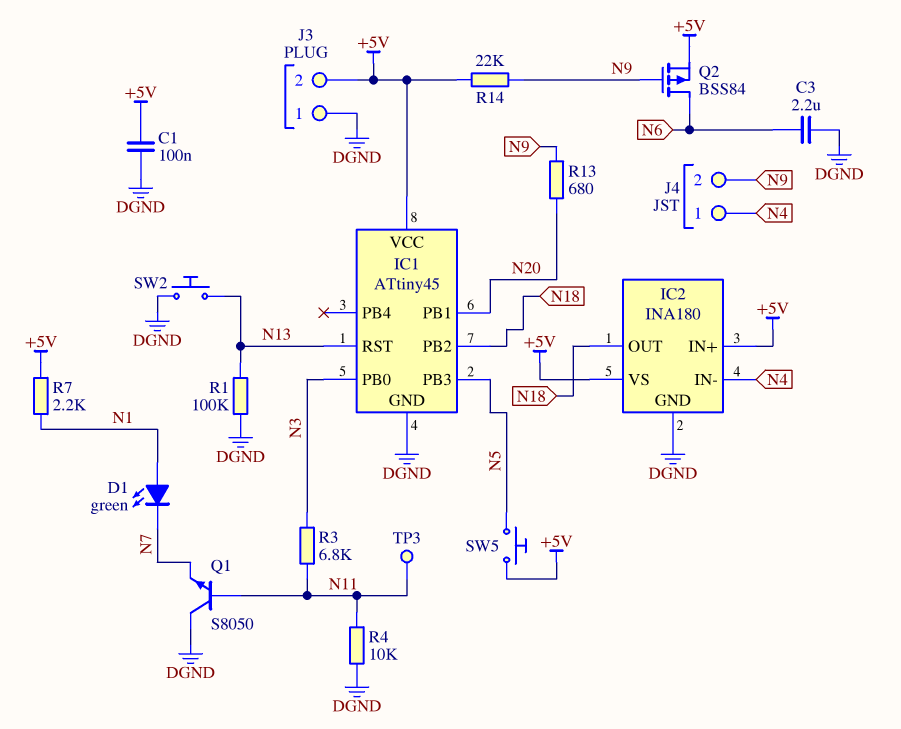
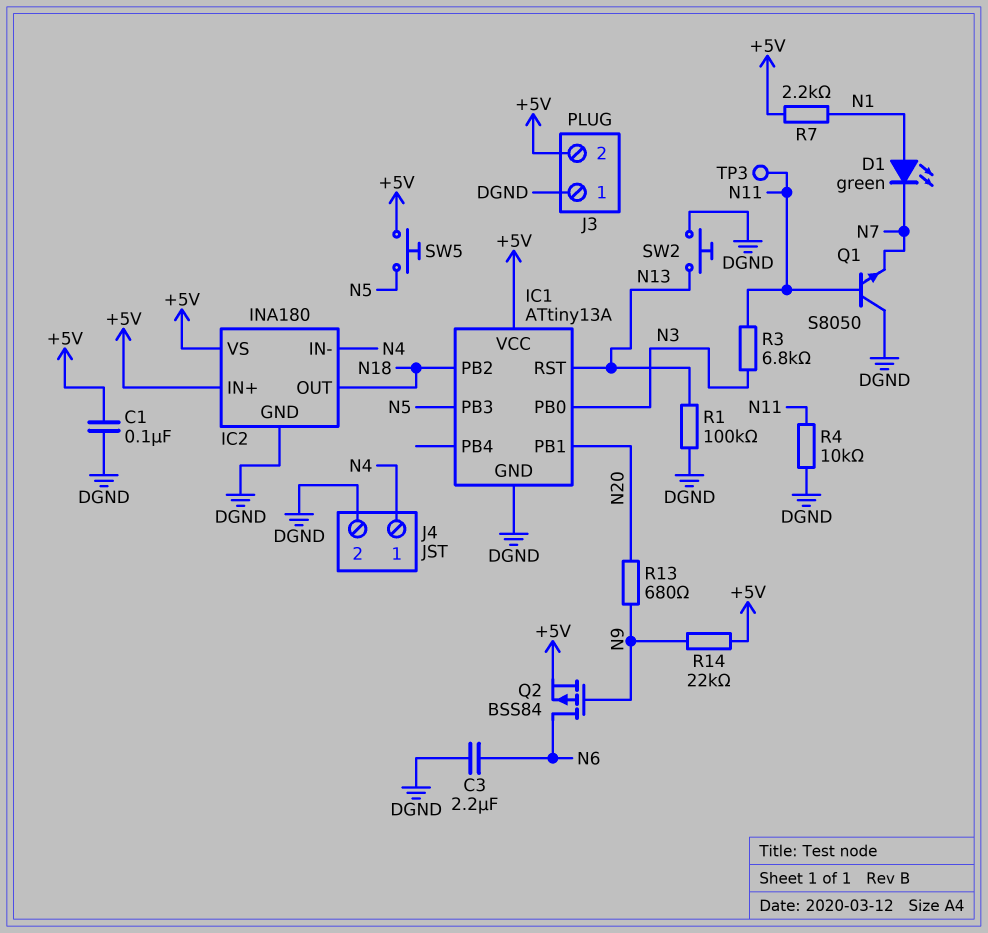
IC1: ATtiny45 -> ATtiny13A
J4 pin 2: N9 -> DGND

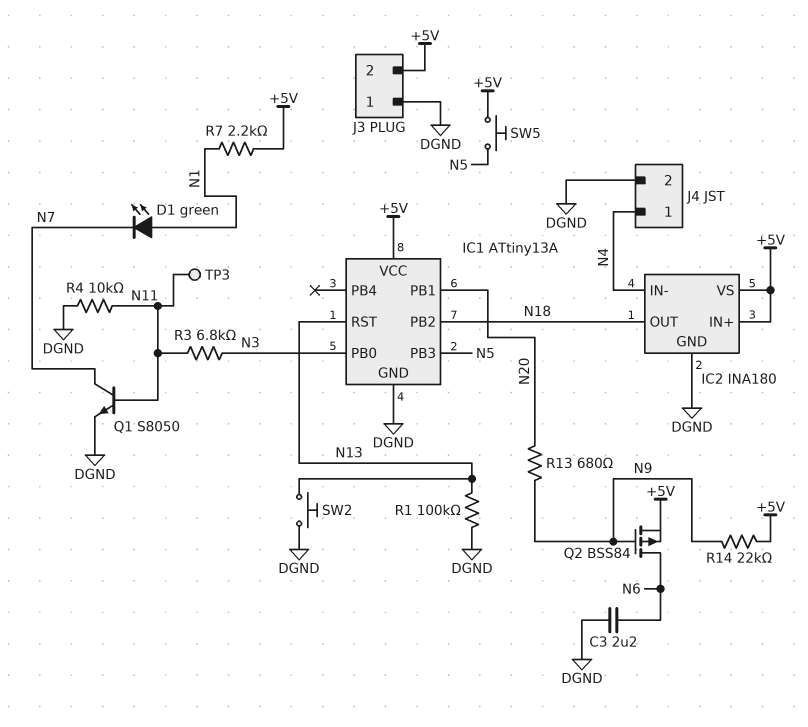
C1: 100nF (+5V, DGND) -> none
Q1: NPN S8050 (B N11, C DGND, E N7) -> NPN S8050 (B N11, C N7, E DGND)

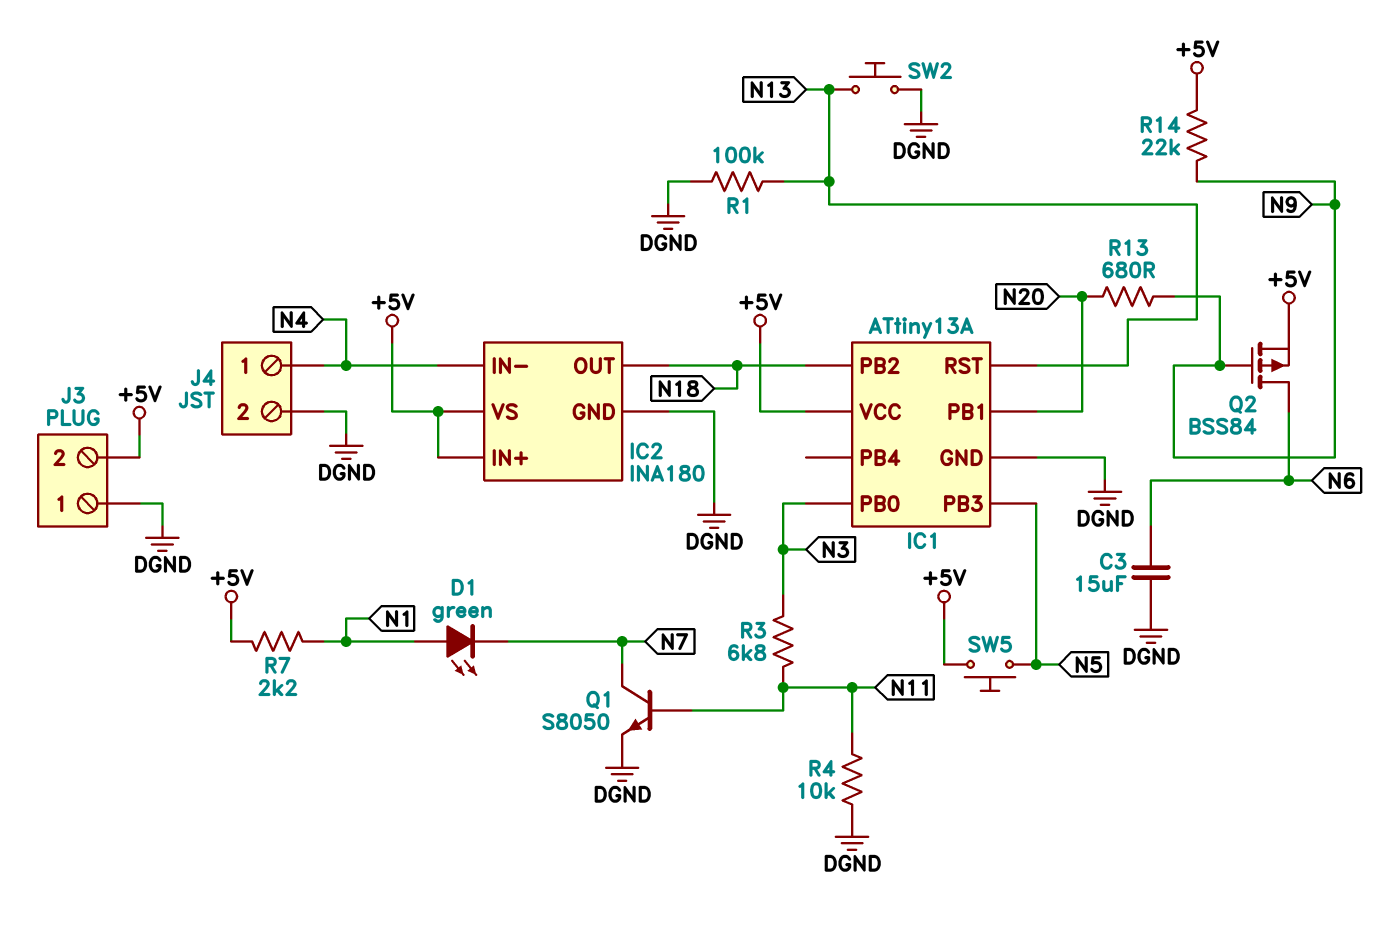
C3: 2.2uF (DGND, N6) -> 15uF (DGND, N6)
TP3: test point (N11) -> none

